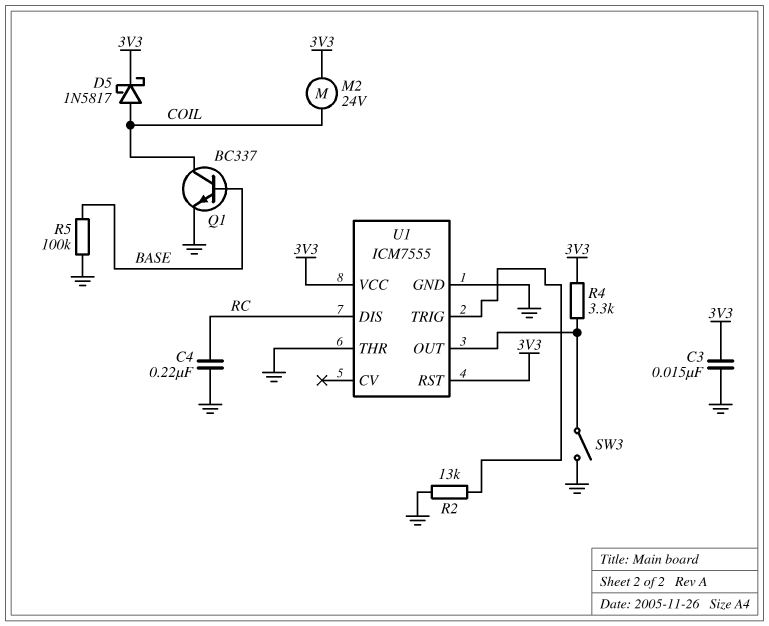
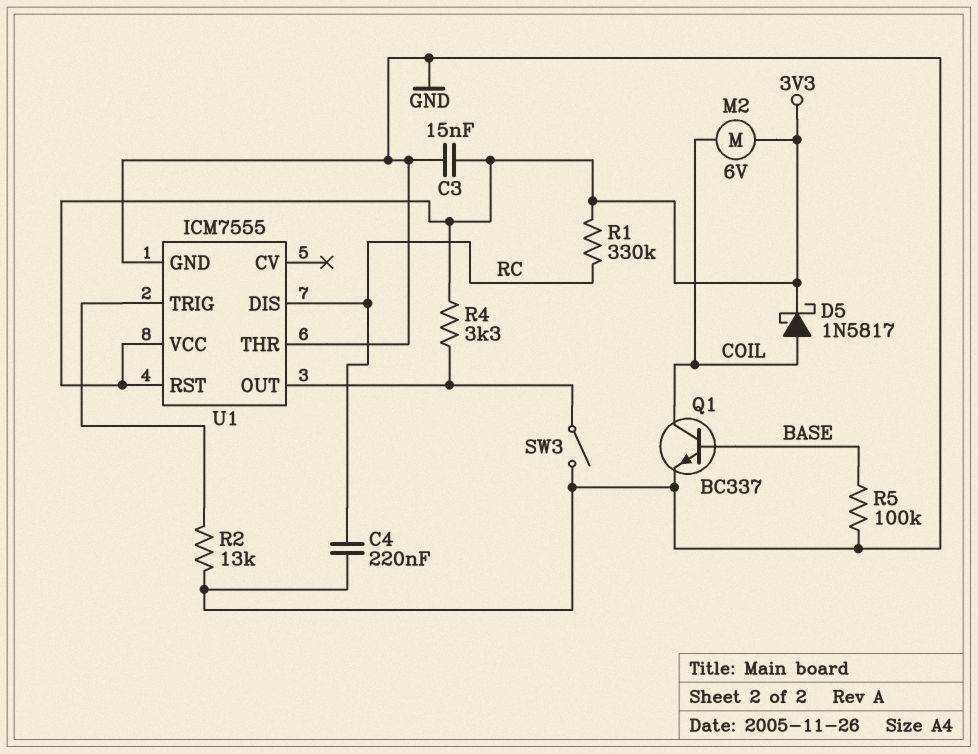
M2: motor 24V (3V3, COIL) -> motor 6V (3V3, COIL)
R1: none -> 330k (3V3, RC)

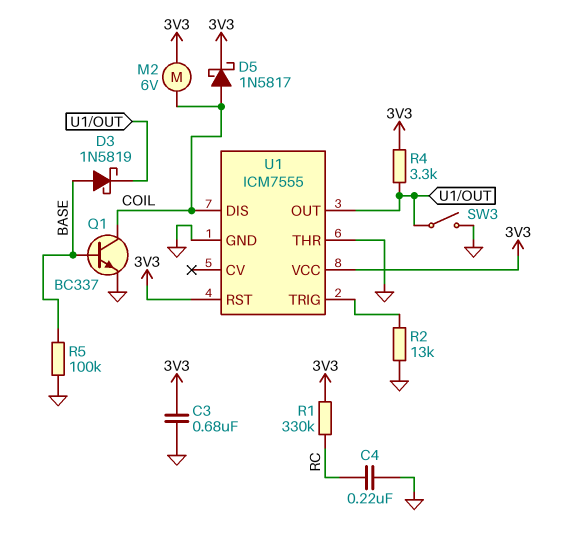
C3: 15nF (3V3, GND) -> 680nF (3V3, GND)
D3: none -> schottky 1N5819 (A BASE, K U1/OUT)
U1 pin DIS: RC -> COIL

